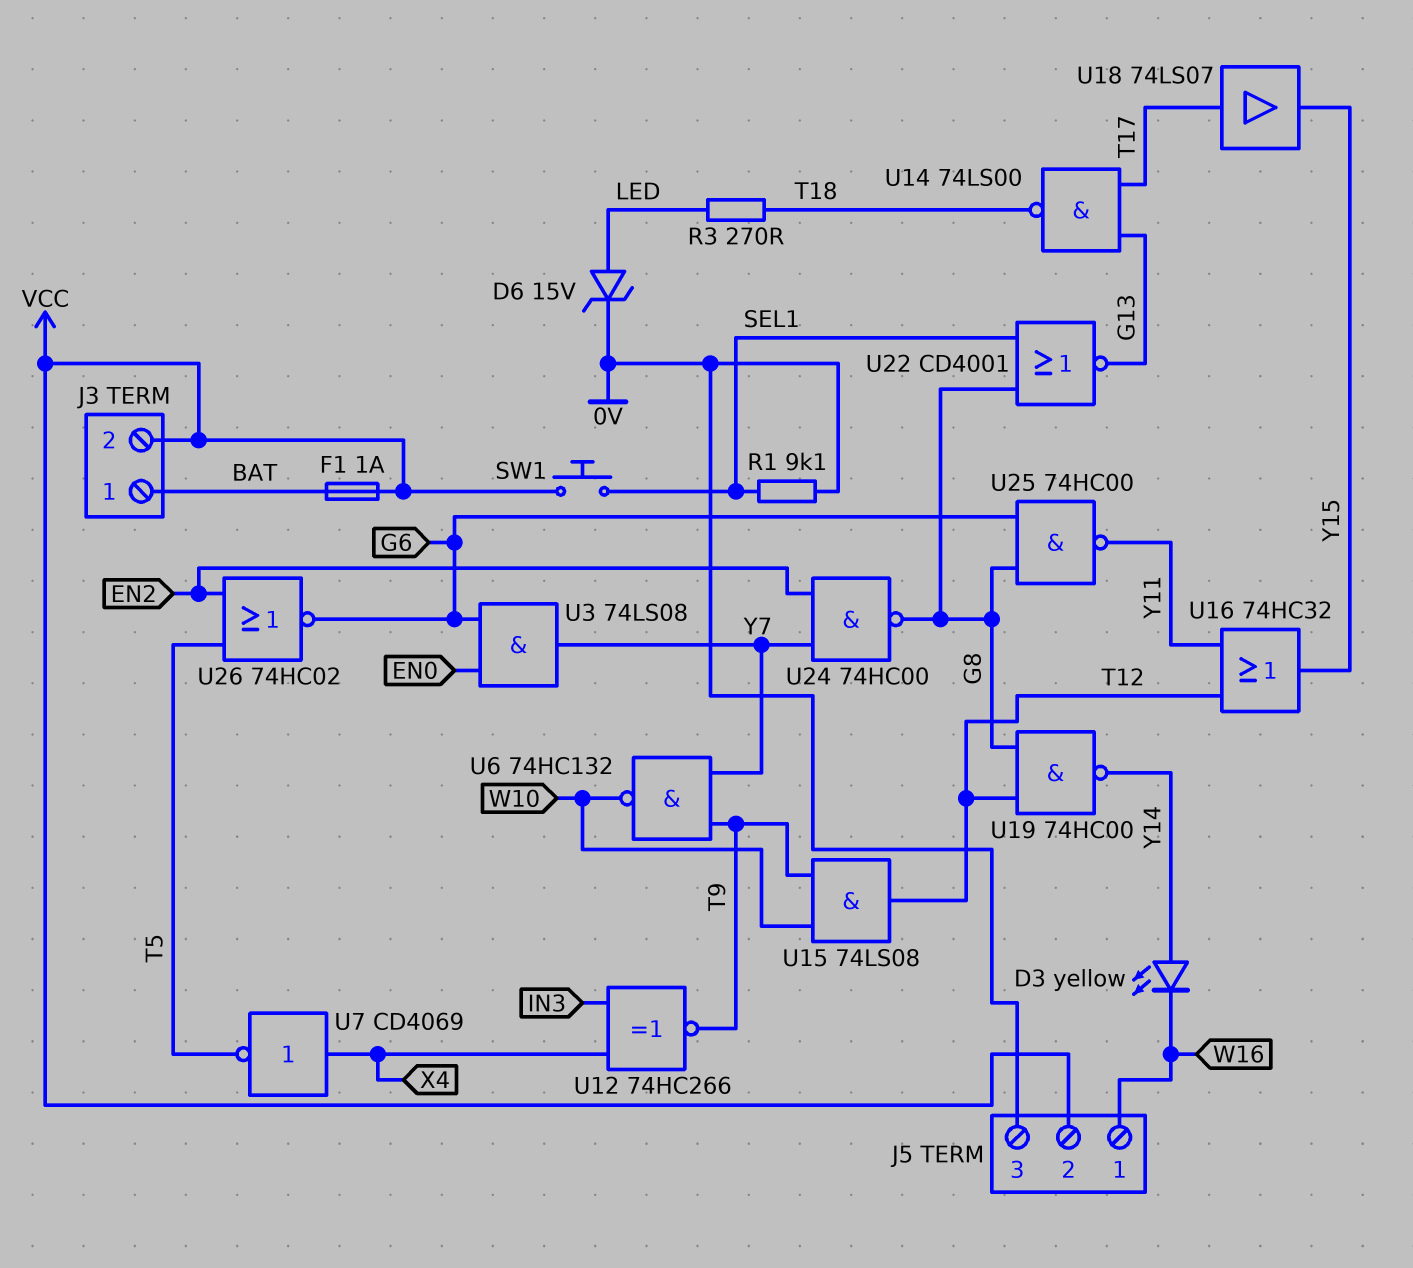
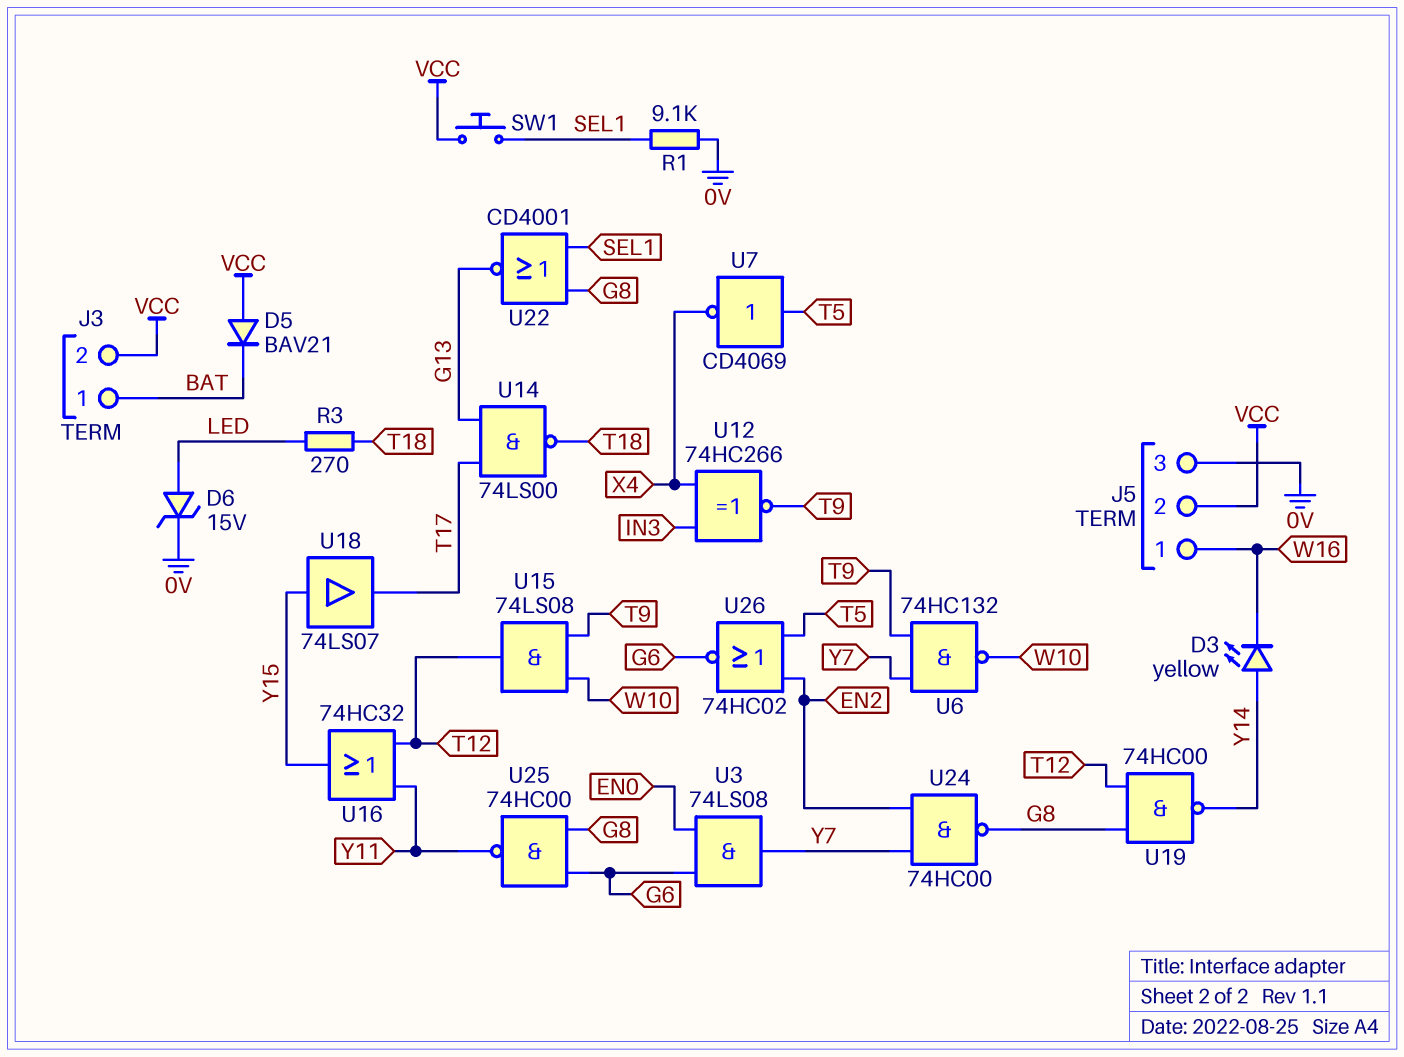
D5: none -> diode BAV21 (A VCC, K BAT)
F1: 1A (BAT, VCC) -> none
U7: NOT CD4069 (in X4, out T5) -> NOT CD4069 (in T5, out X4)
U18: buffer 74LS07 (in T17, out Y15) -> buffer 74LS07 (in Y15, out T17)

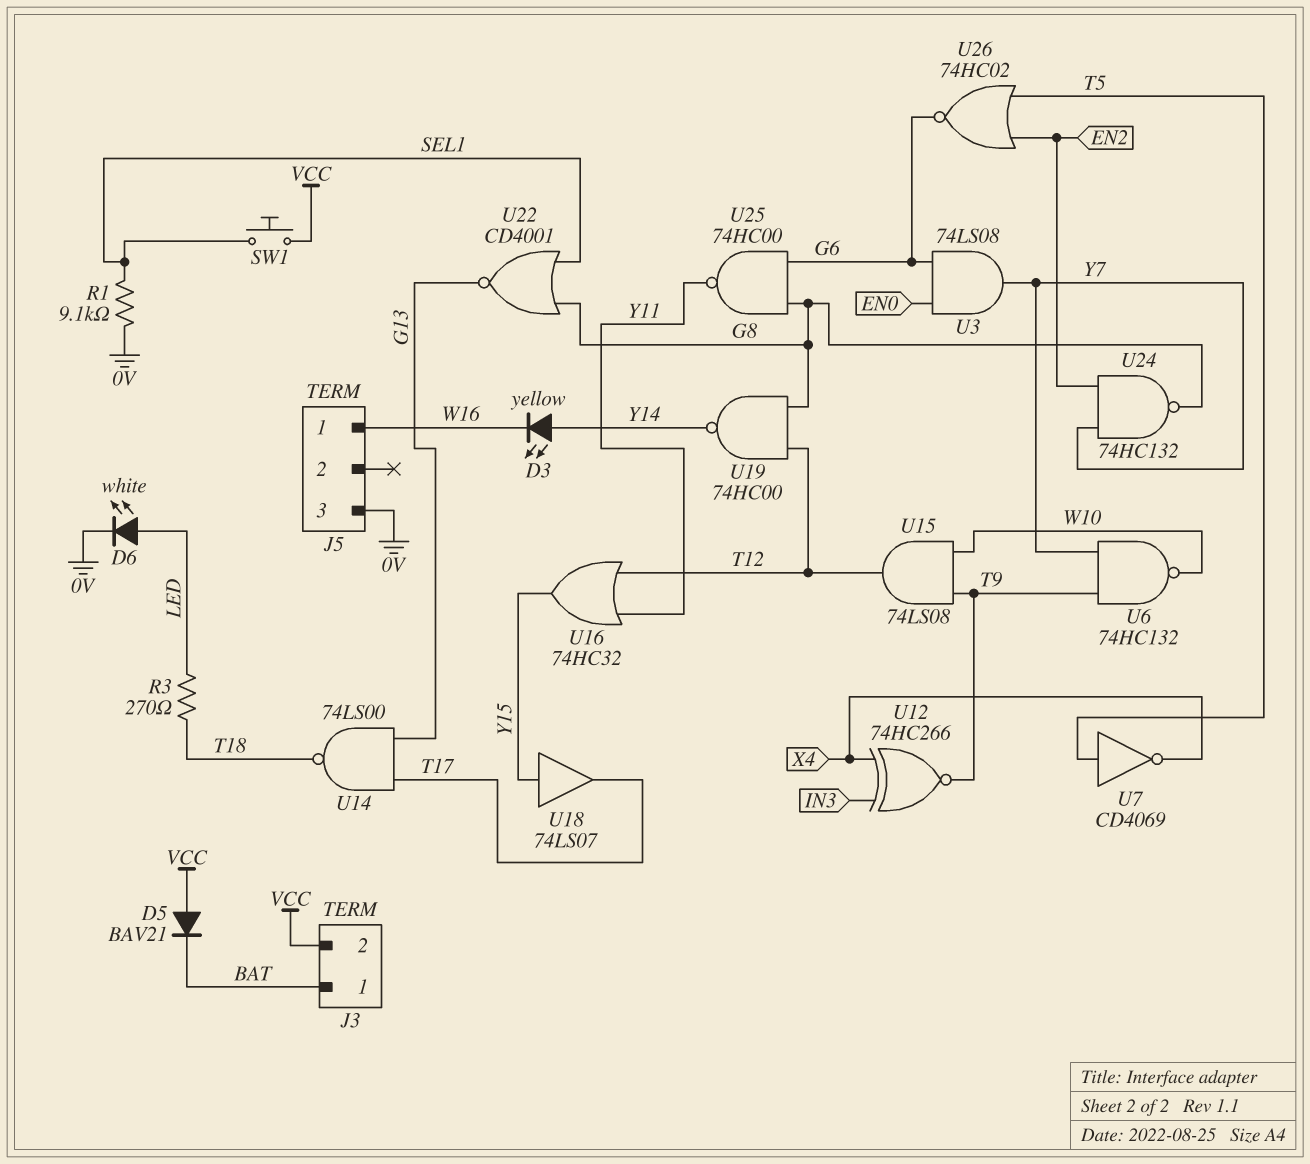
D6: zener 15V (A LED, K 0V) -> LED white (A LED, K 0V)
J5 pin 2: VCC -> none
U24: NAND 74HC00 (in EN2, in Y7, out G8) -> NAND 74HC132 (in EN2, in Y7, out G8)

